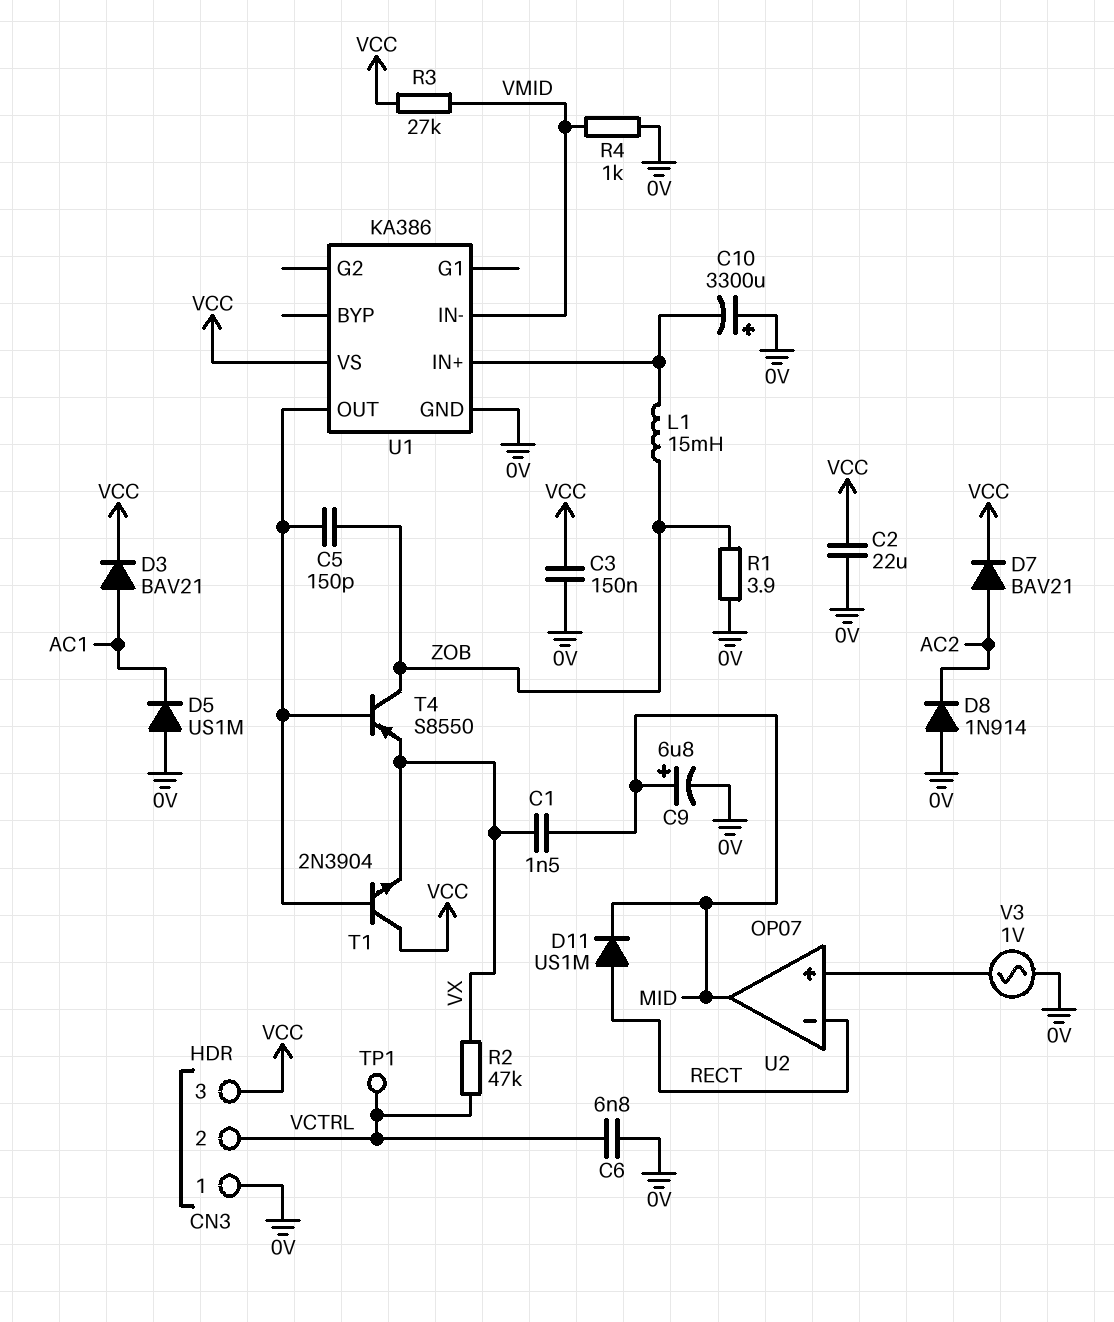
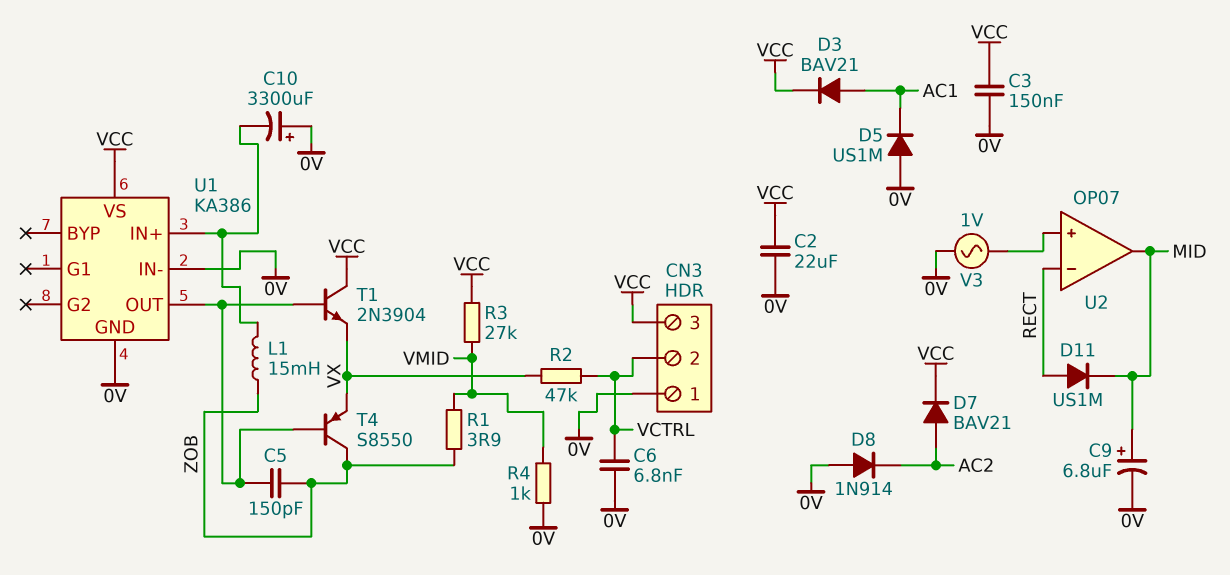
C1: 1.5nF (MID, VX) -> none
R1: 3.9 (0V, ZOB) -> 3.9 (VMID, ZOB)
TP1: test point (VCTRL) -> none
U1 pin IN-: VMID -> 0V

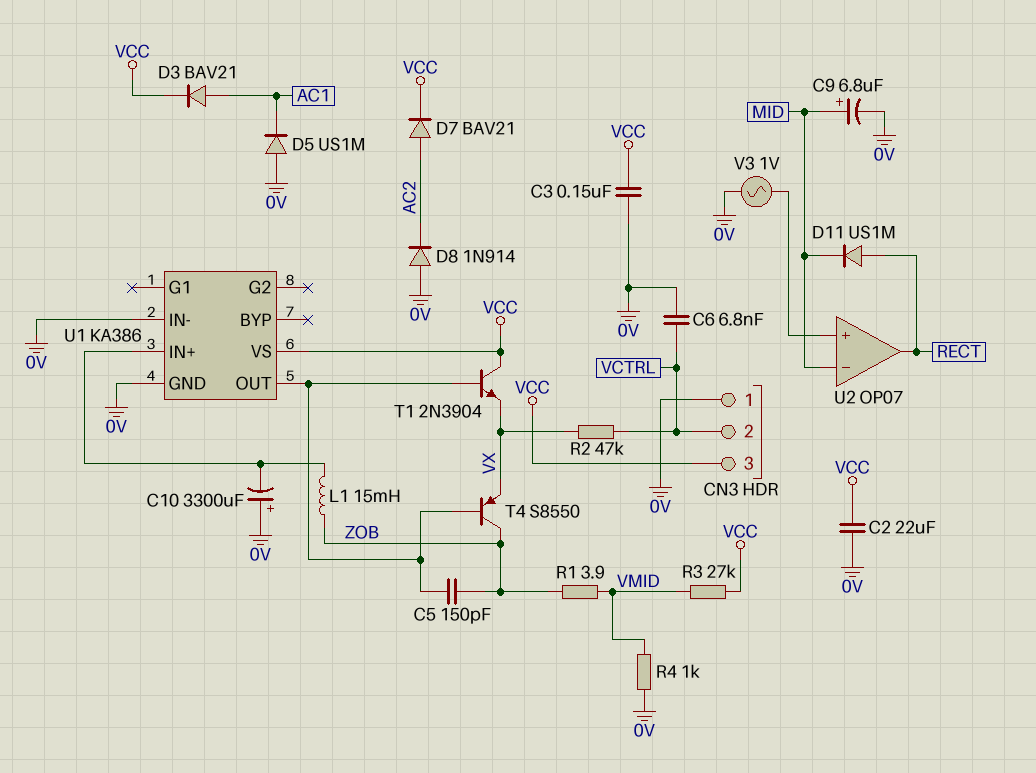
U2 pin in-: RECT -> MID
U2 pin out: MID -> RECT

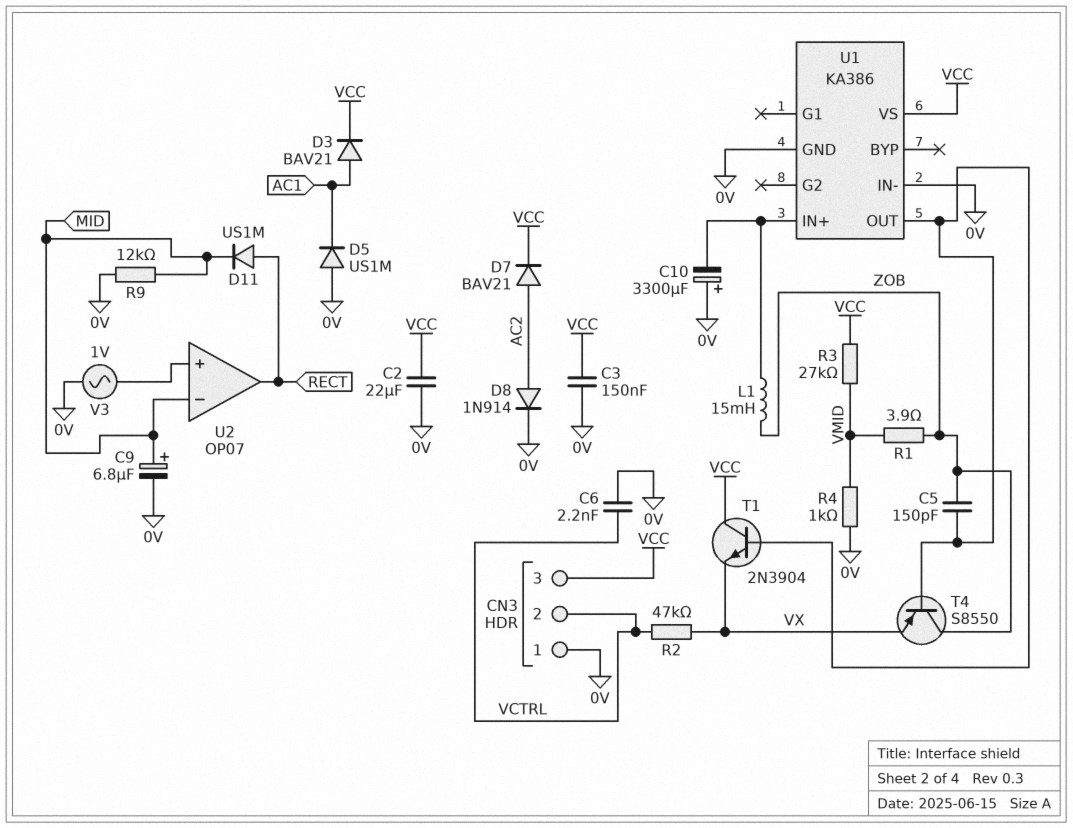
C6: 6.8nF (0V, VCTRL) -> 2.2nF (0V, VCTRL)
D8: diode 1N914 (A 0V, K AC2) -> diode 1N914 (A AC2, K 0V)
R9: none -> 12k (0V, MID)

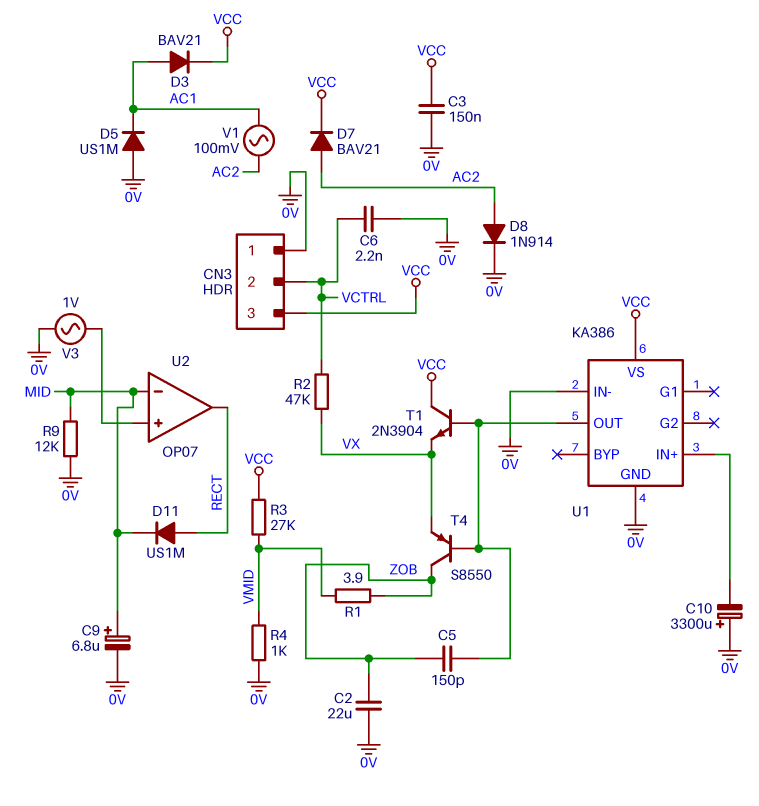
C2: 22uF (0V, VCC) -> 22uF (0V, ZOB)
L1: 15mH (U1/IN+, ZOB) -> none
V1: none -> AC 100mV (AC1, AC2)

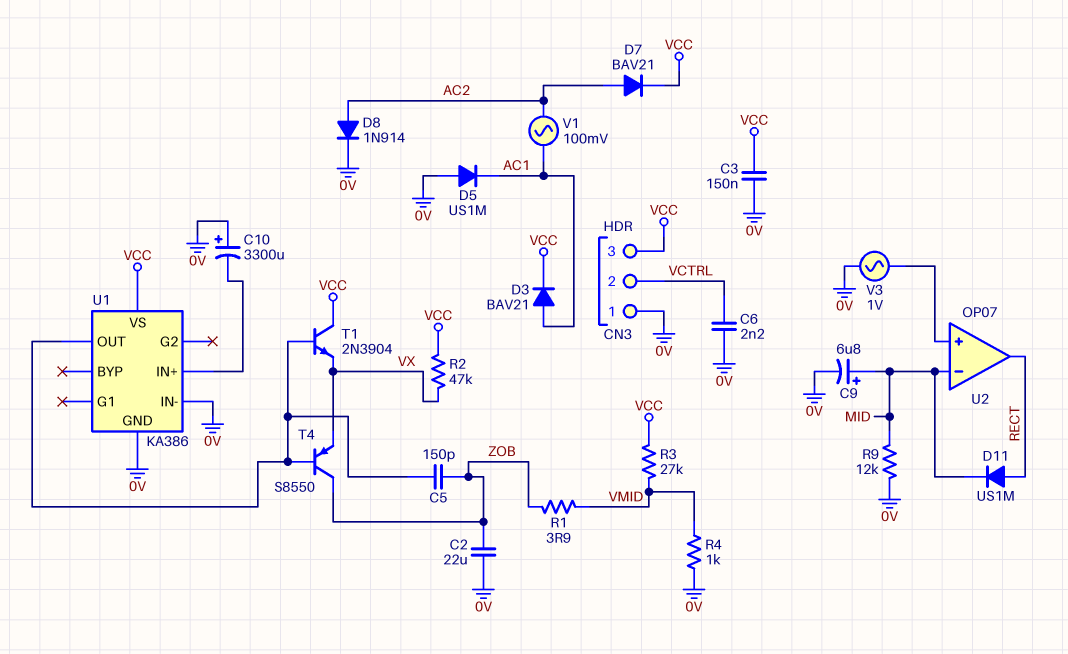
R2: 47k (VCTRL, VX) -> 47k (VCC, VX)

